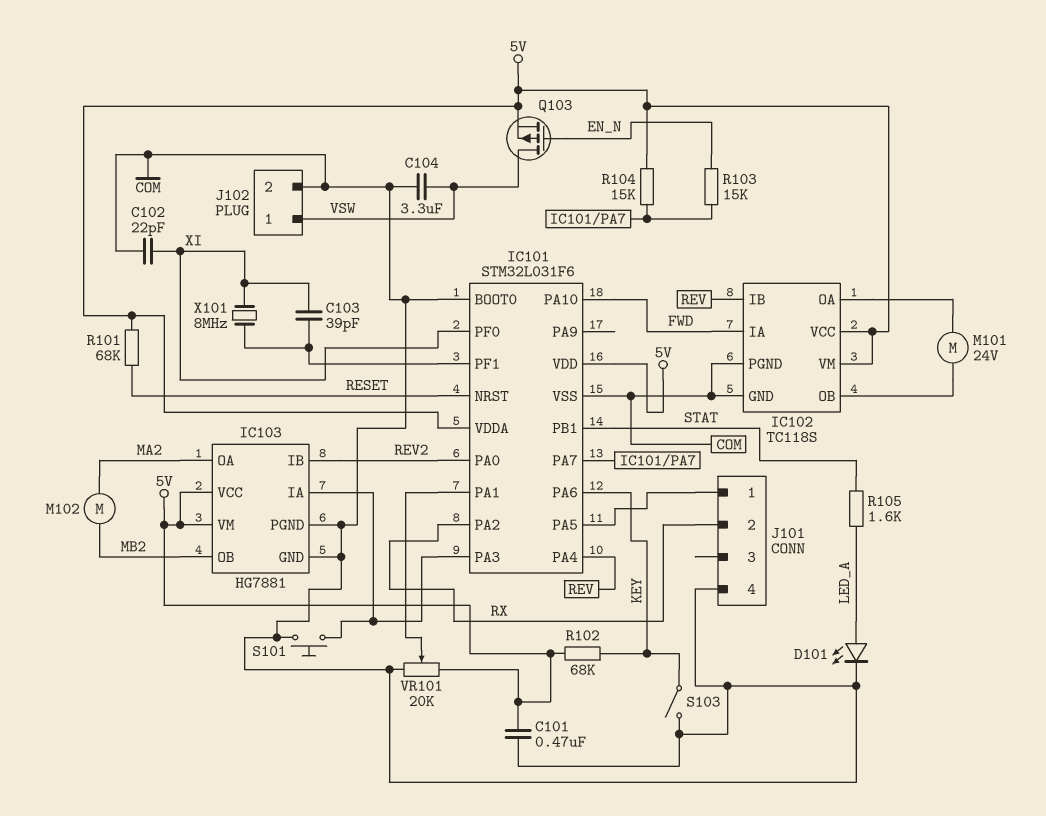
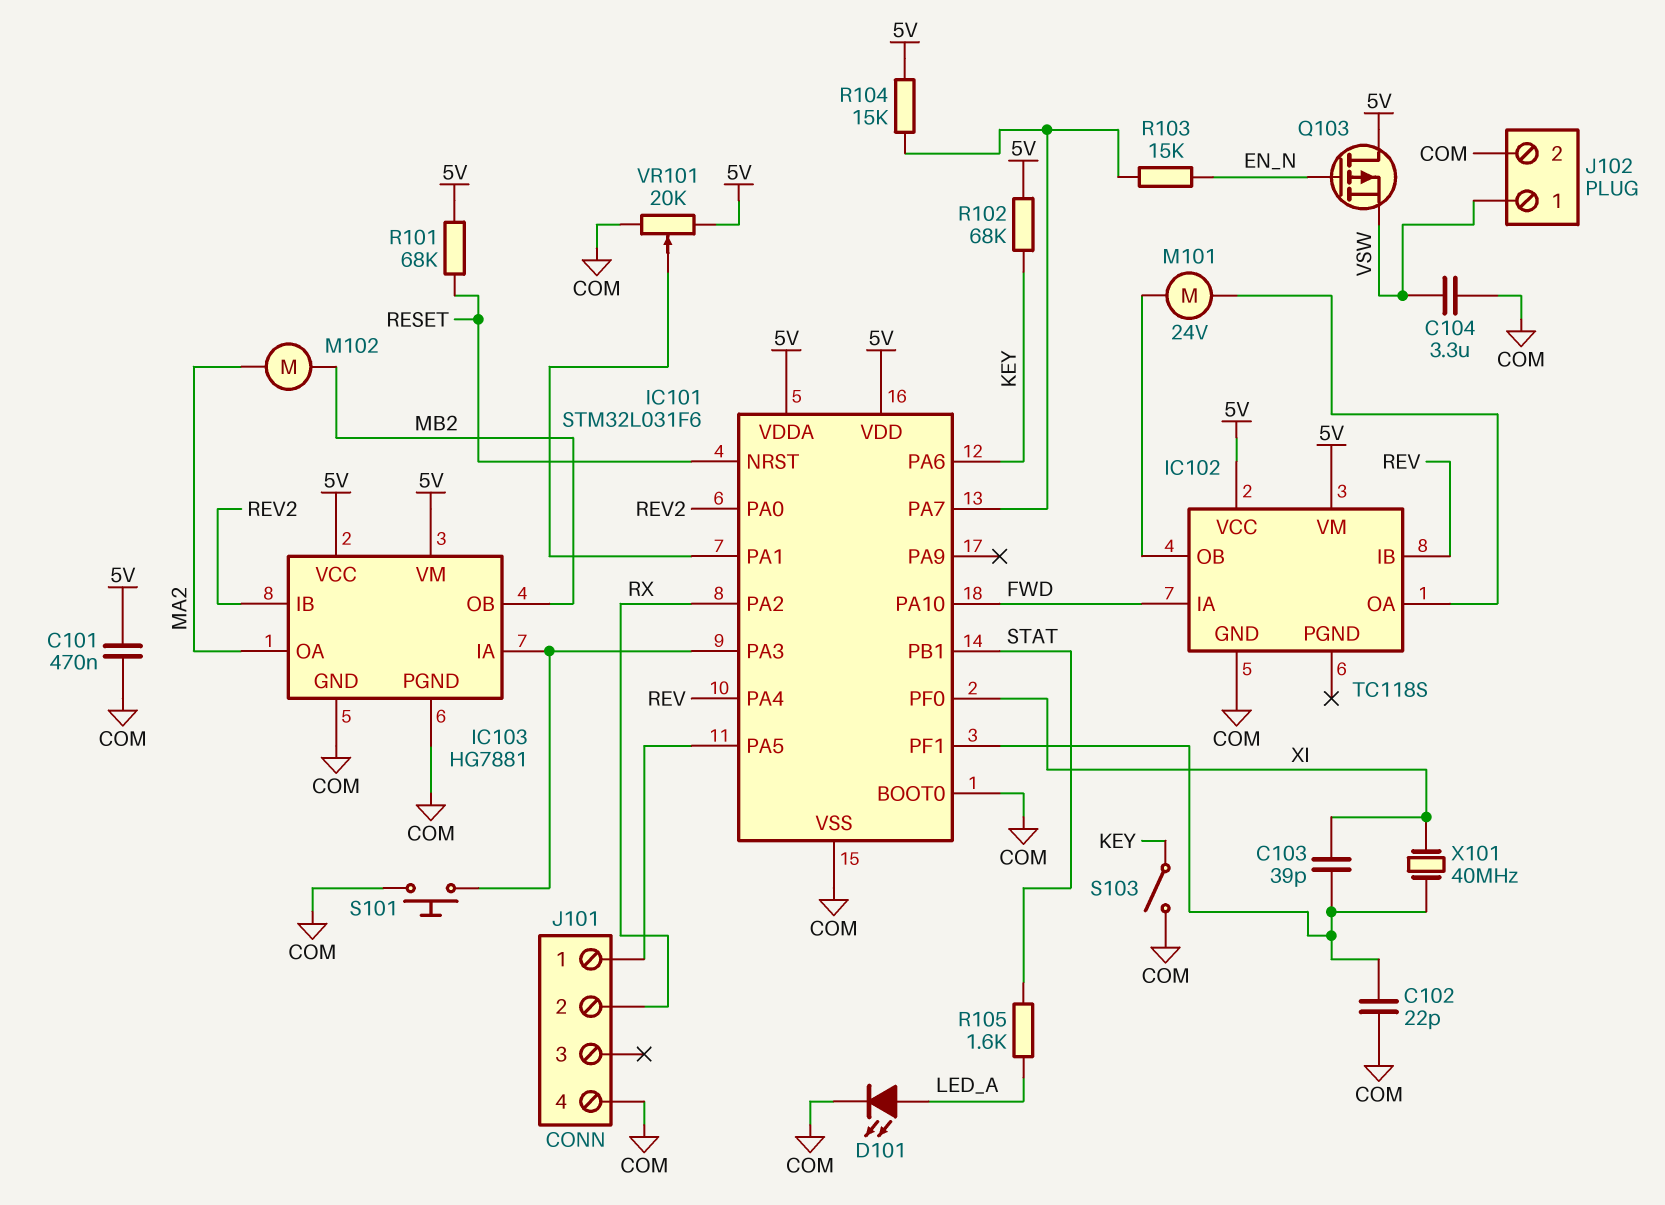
C102: 22pF (COM, XI) -> 22pF (COM, IC101/PF1)
IC102 pin PGND: COM -> none
Q103: PMOS (G EN_N, D VSW, S 5V) -> PMOS (G EN_N, D 5V, S VSW)
X101: 8MHz (IC101/PF1, XI) -> 40MHz (IC101/PF1, XI)

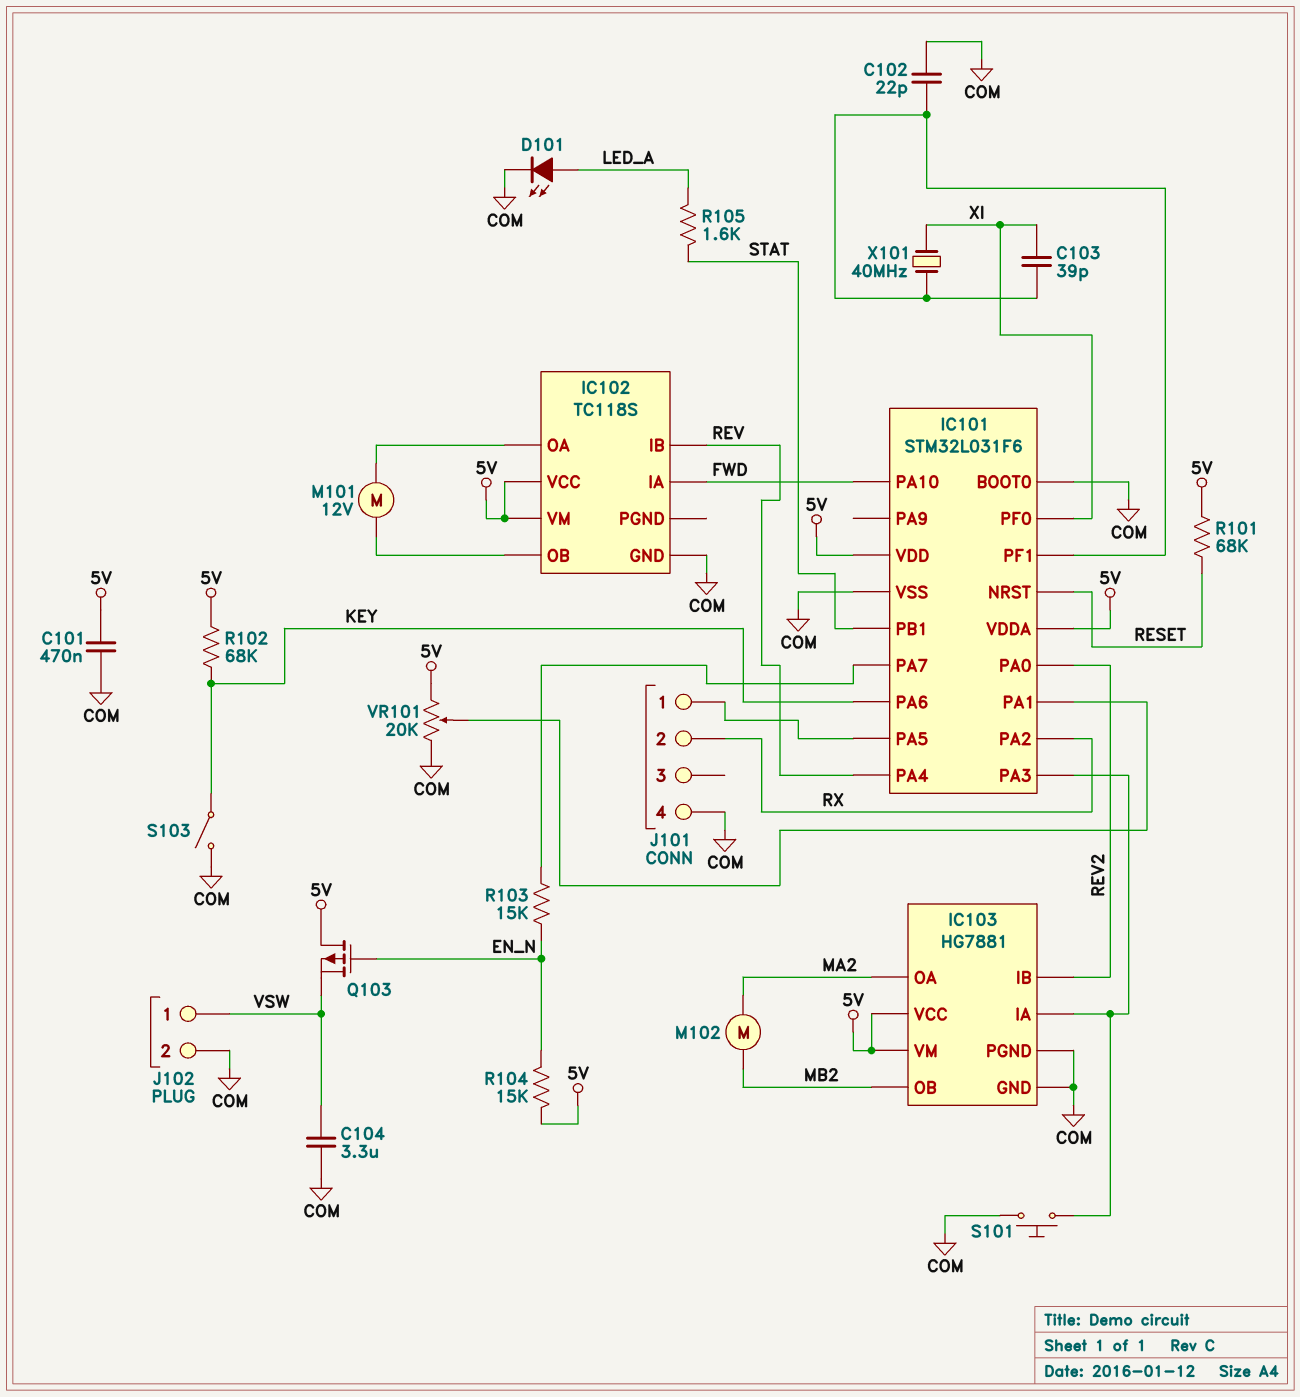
M101: motor 24V (IC102/OA, IC102/OB) -> motor 12V (IC102/OA, IC102/OB)
R104: 15k (5V, IC101/PA7) -> 15k (5V, EN_N)

